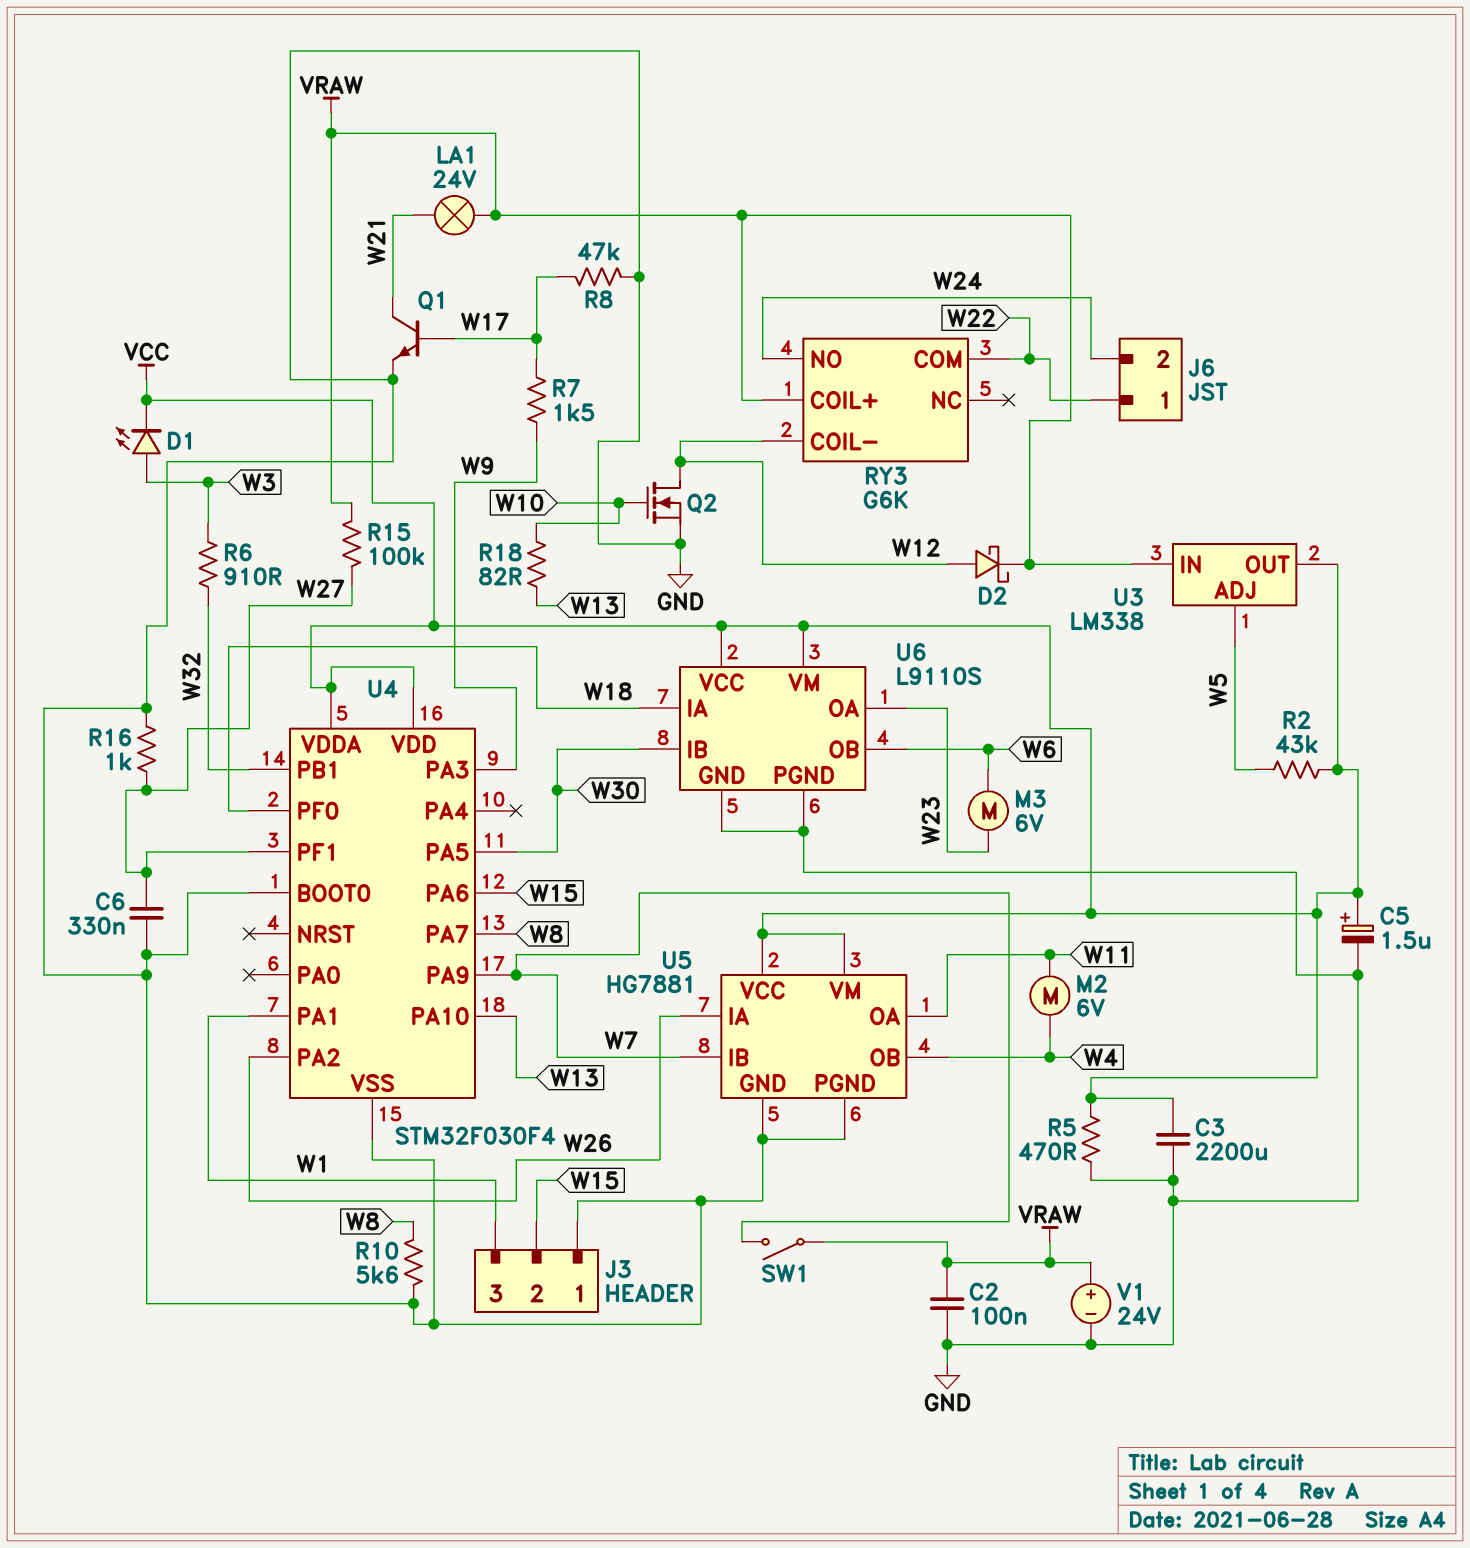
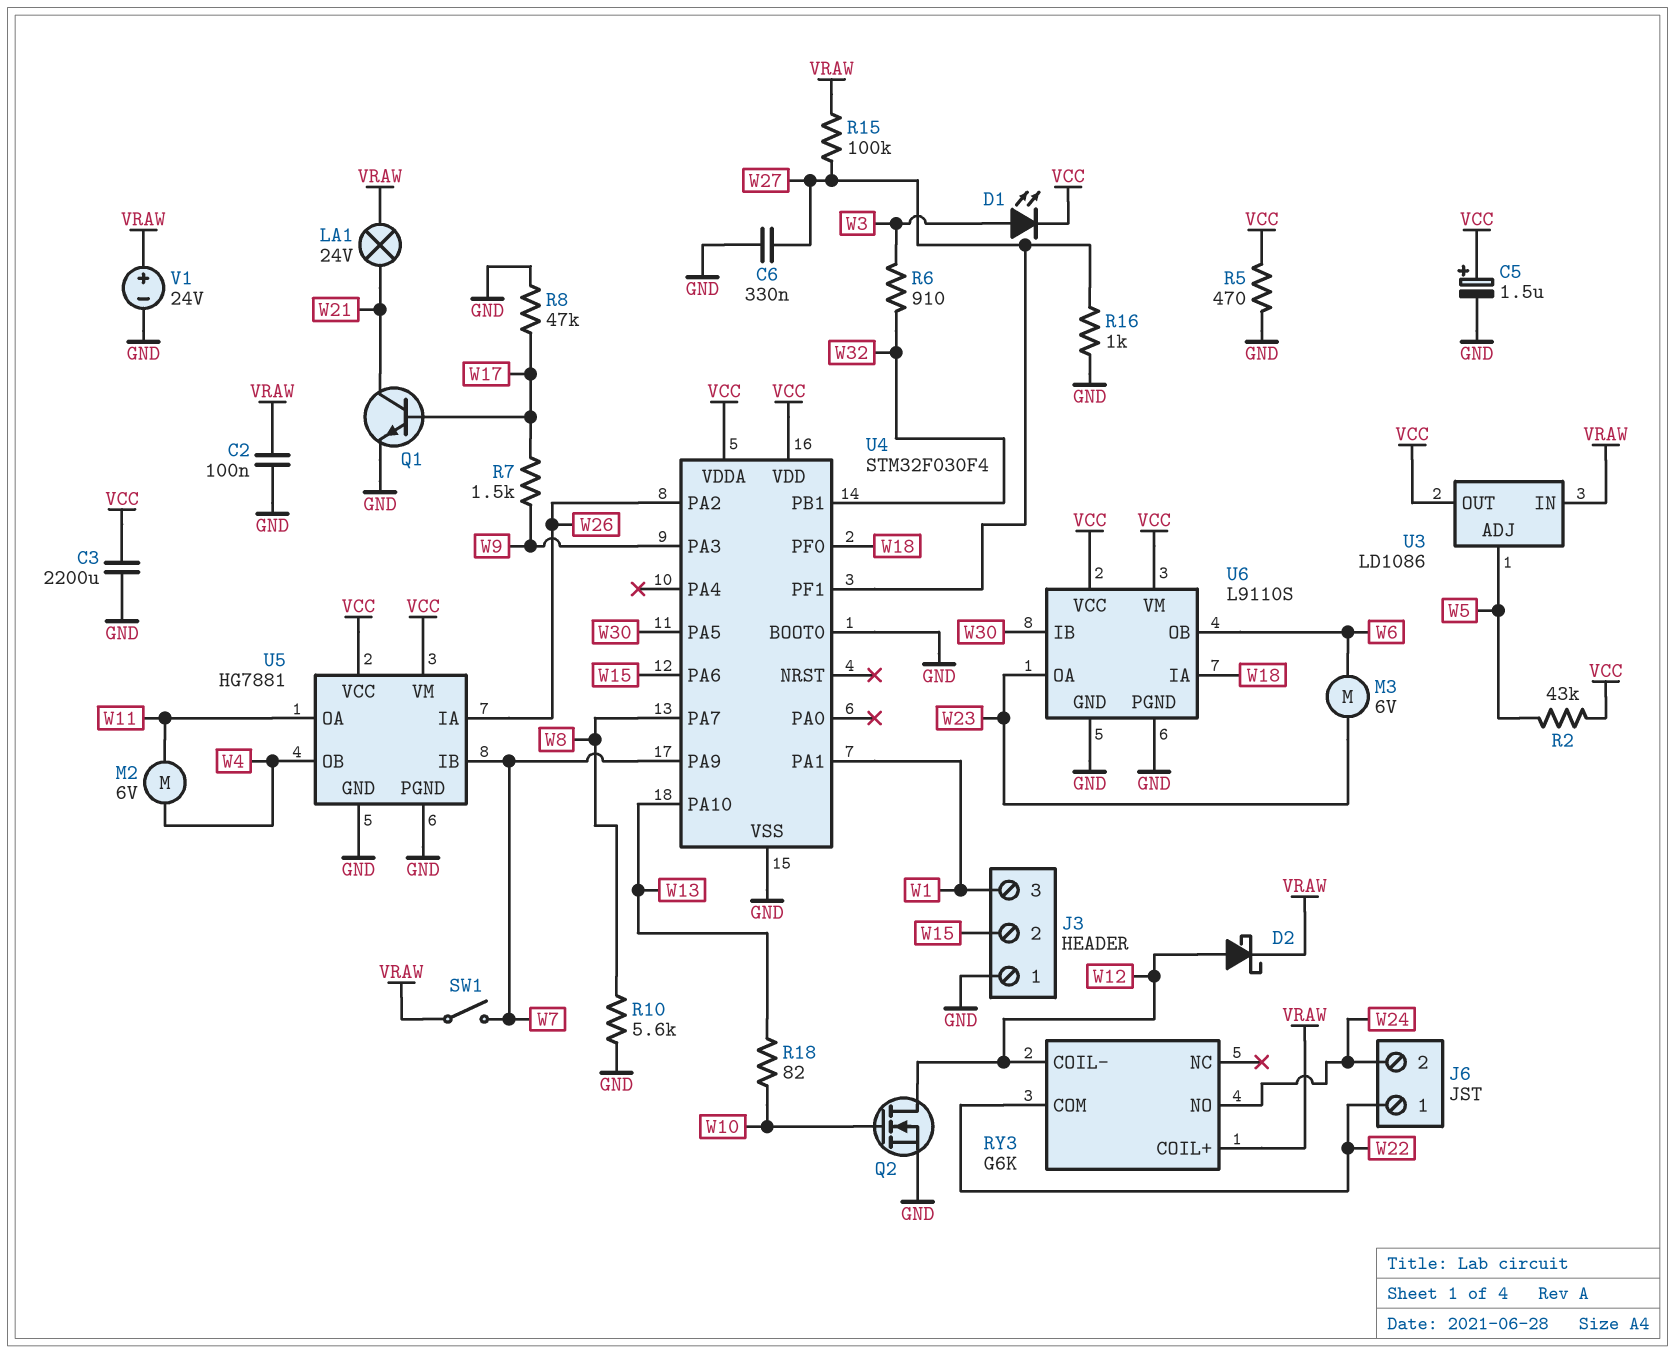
U3: LM338 -> LD1086

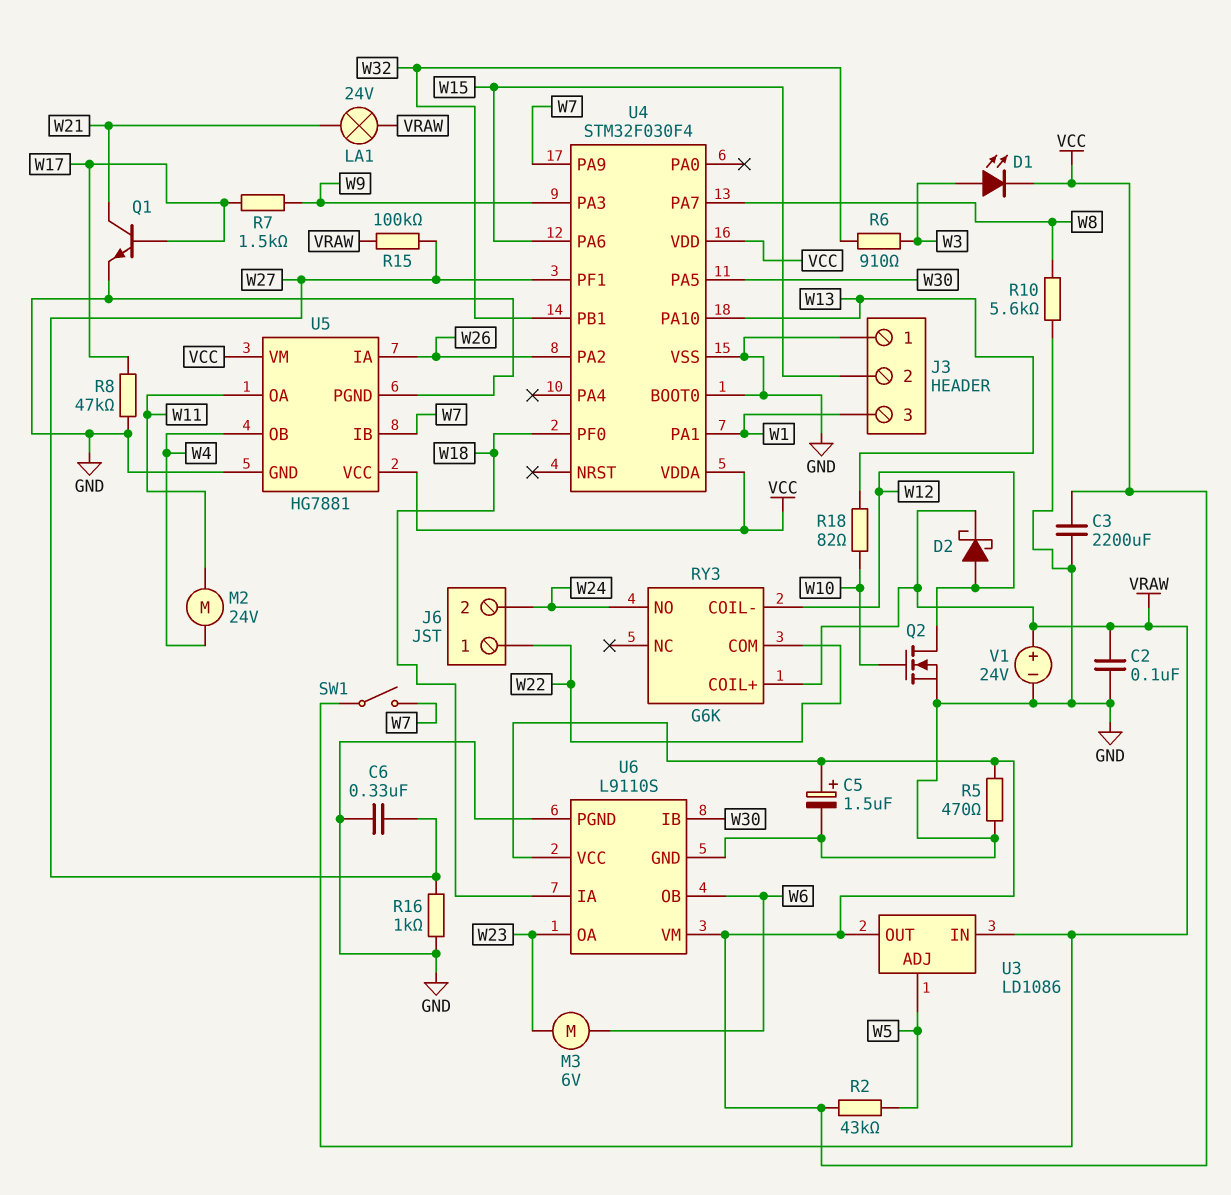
M2: motor 6V (W4, W11) -> motor 24V (W4, W11)

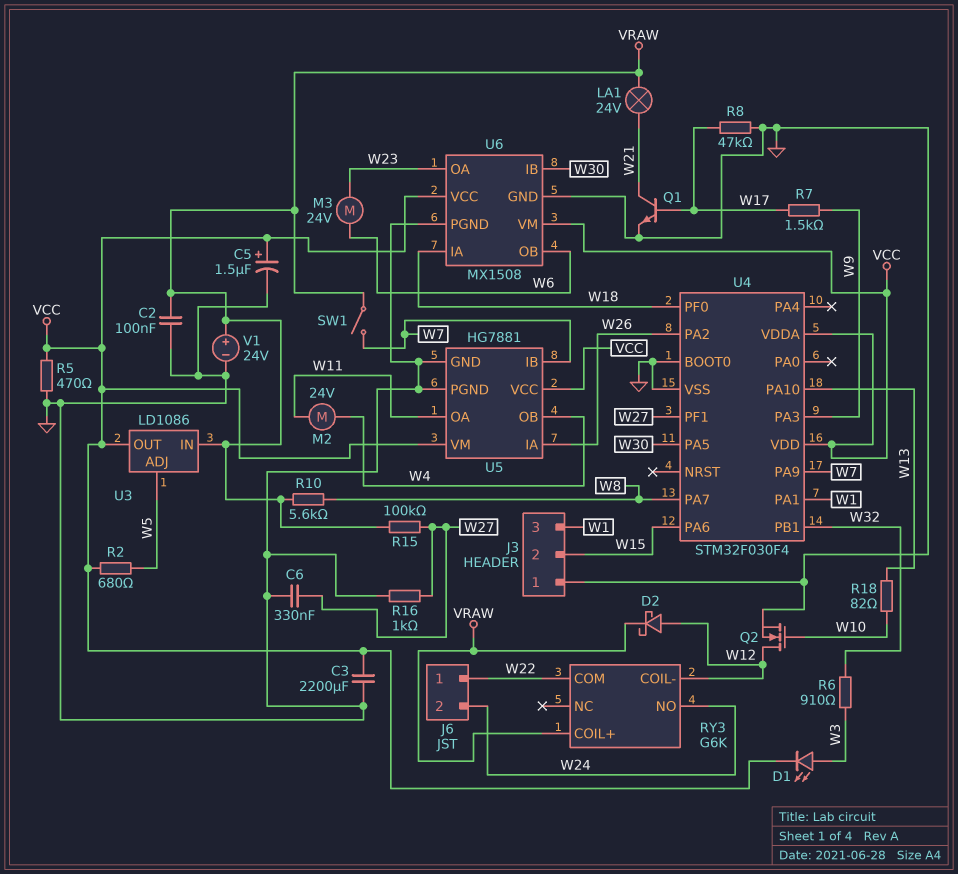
M3: motor 6V (W6, W23) -> motor 24V (W6, W23)
R2: 43k (VCC, W5) -> 680 (VCC, W5)
R10: 5.6k (GND, W8) -> 5.6k (VRAW, W8)
U6: L9110S -> MX1508

